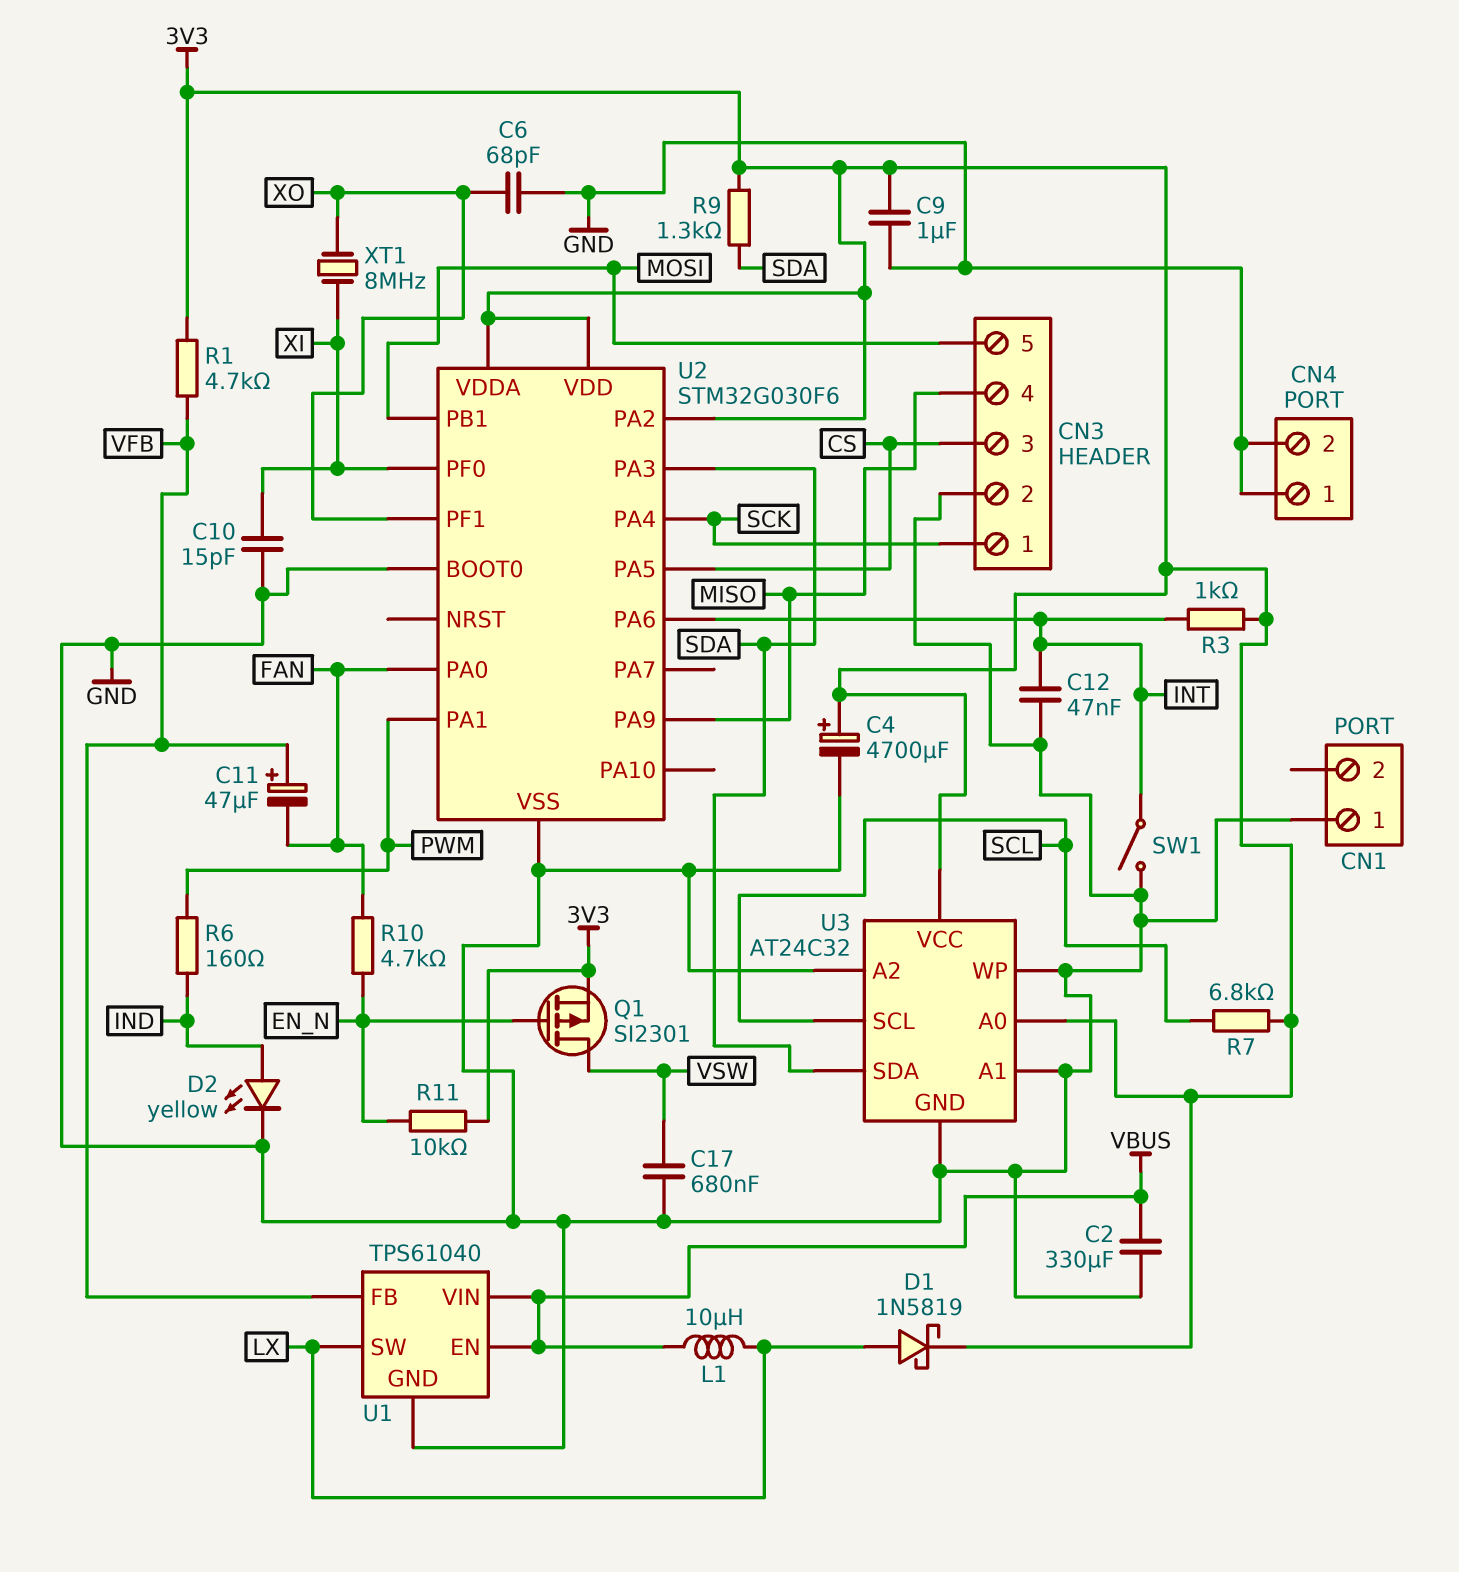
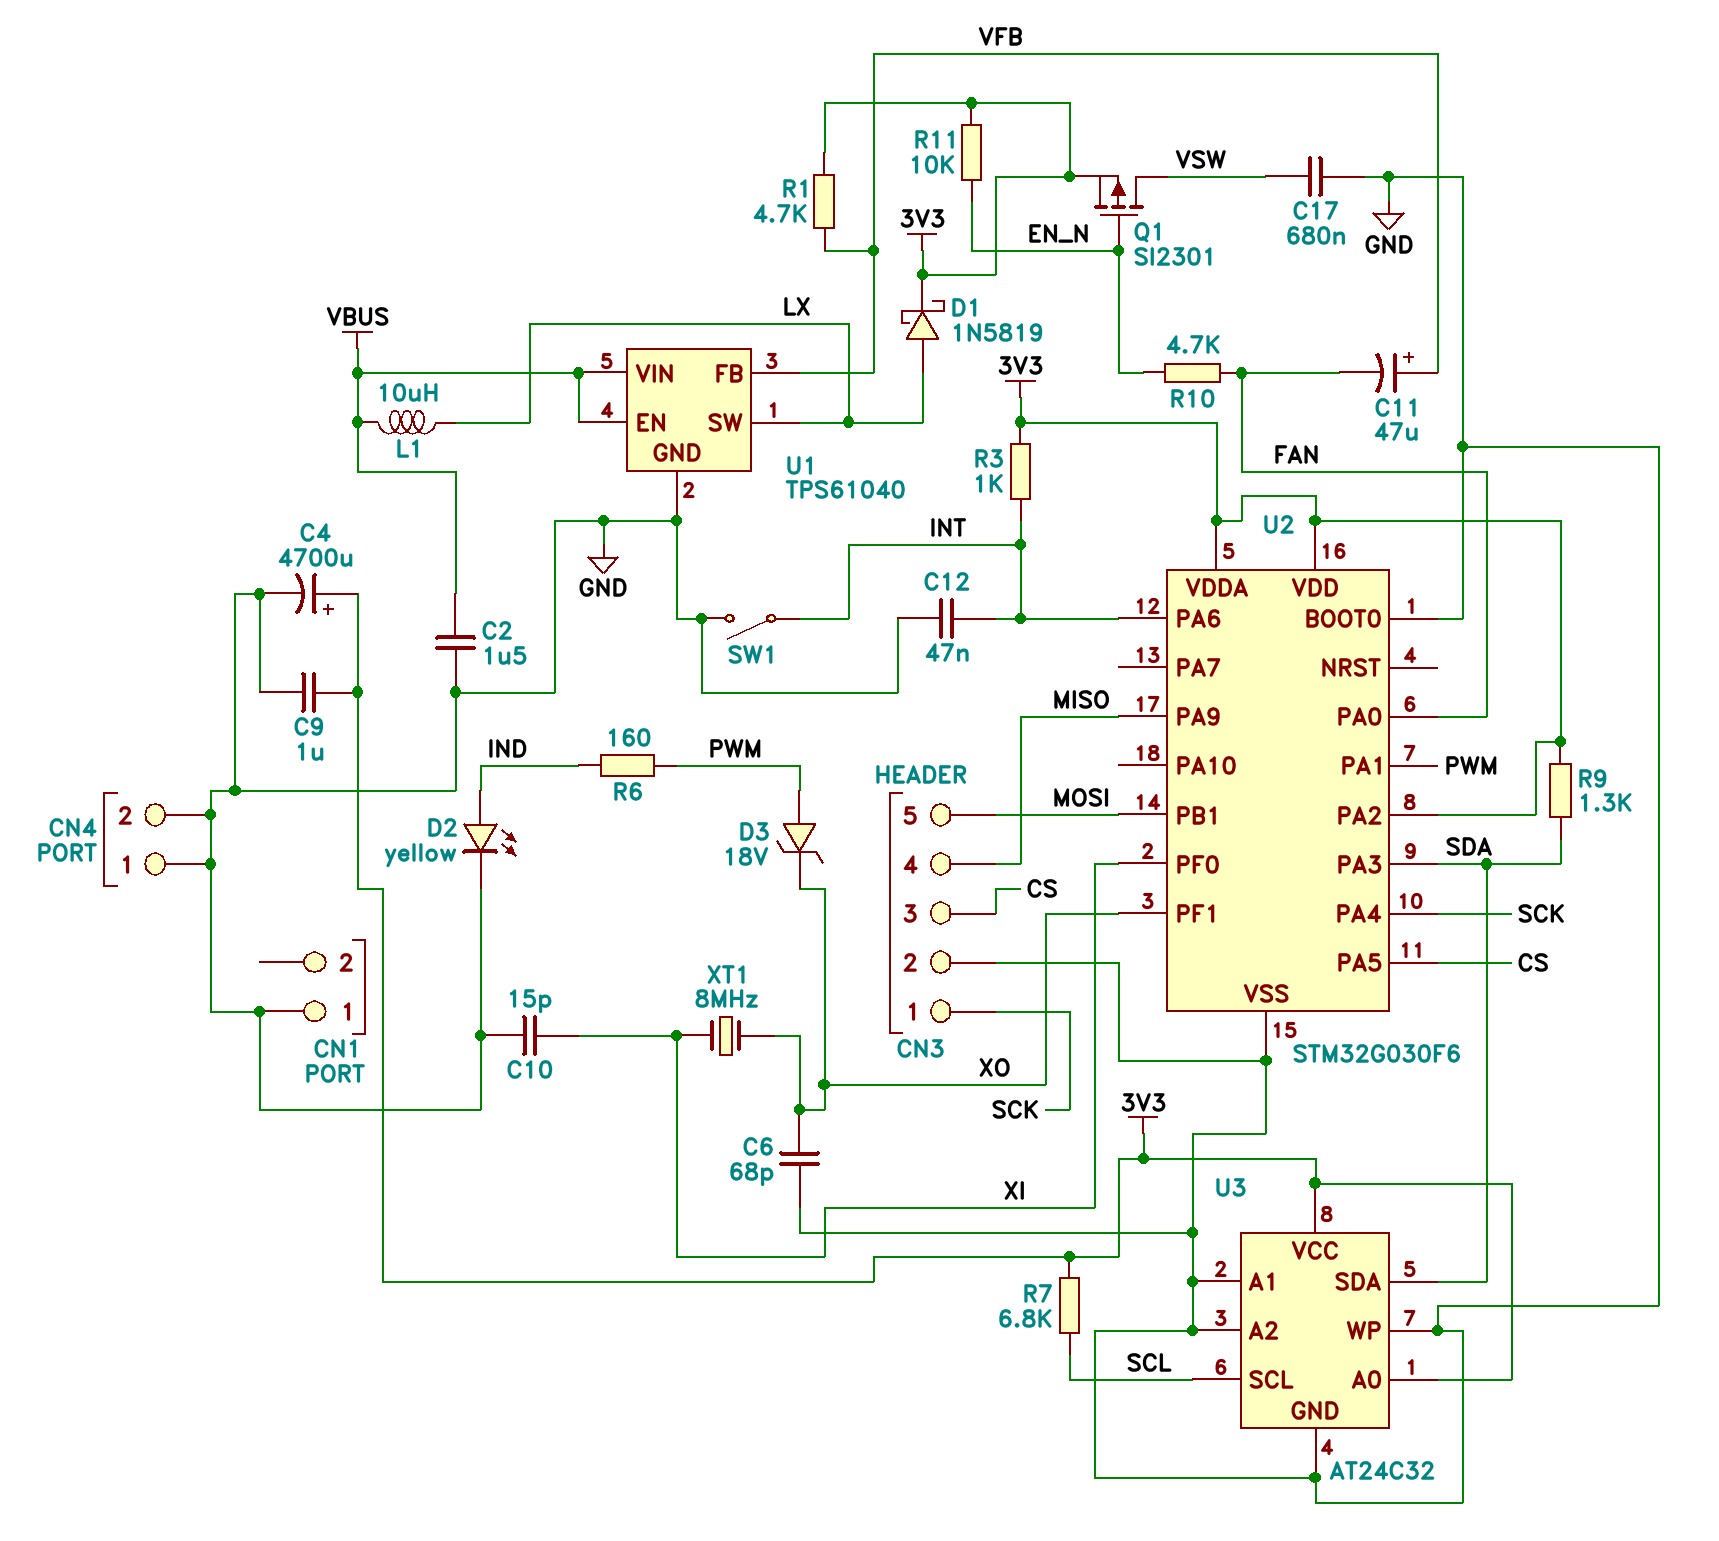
C2: 330uF (GND, VBUS) -> 1.5uF (GND, VBUS)
D3: none -> zener 18V (A PWM, K XO)

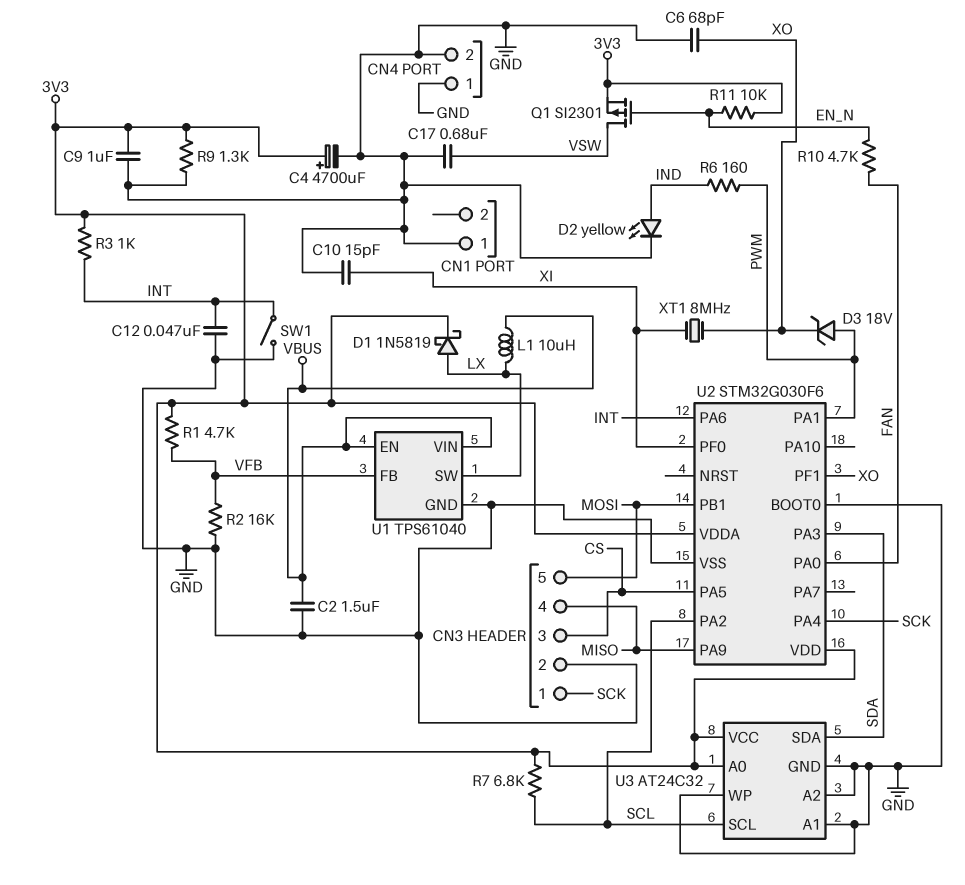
C11: 47uF (plus VFB, minus FAN) -> none
R2: none -> 16k (GND, VFB)
R9: 1.3k (3V3, SDA) -> 1.3k (3V3, GND)
U2 pin PA2: 3V3 -> SCL

